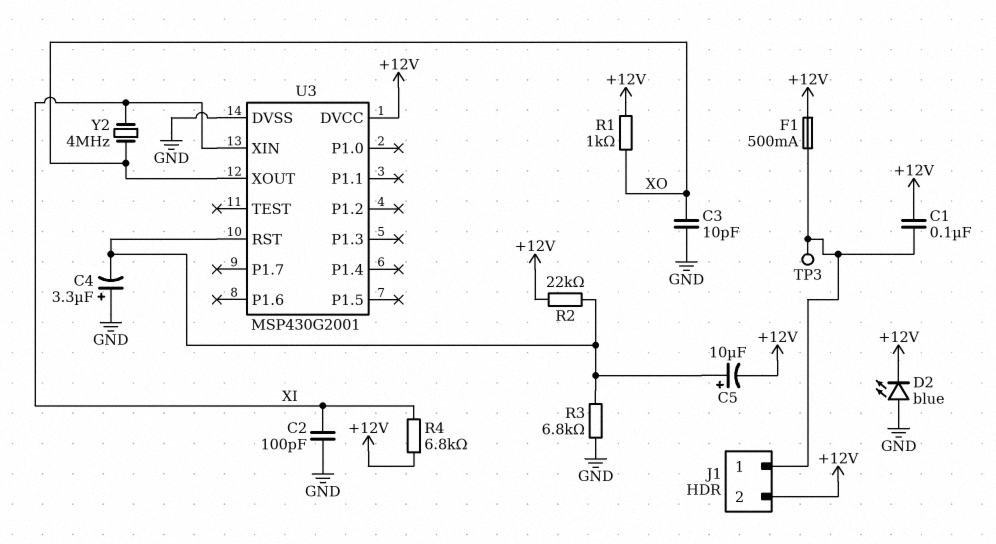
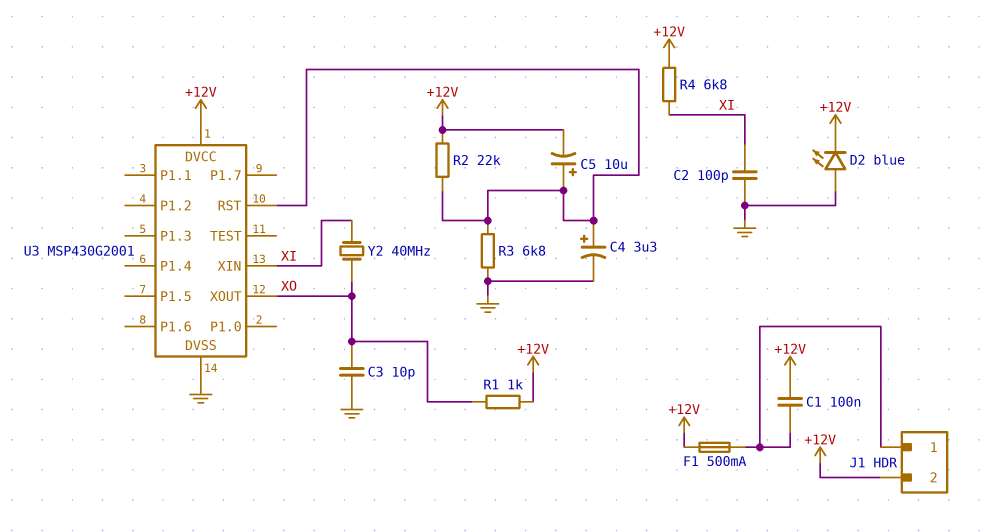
C4: 3.3uF (plus GND, minus U3/RST) -> 3.3uF (plus U3/RST, minus GND)
TP3: test point (J1/1) -> none
Y2: 4MHz (XI, XO) -> 40MHz (XI, XO)

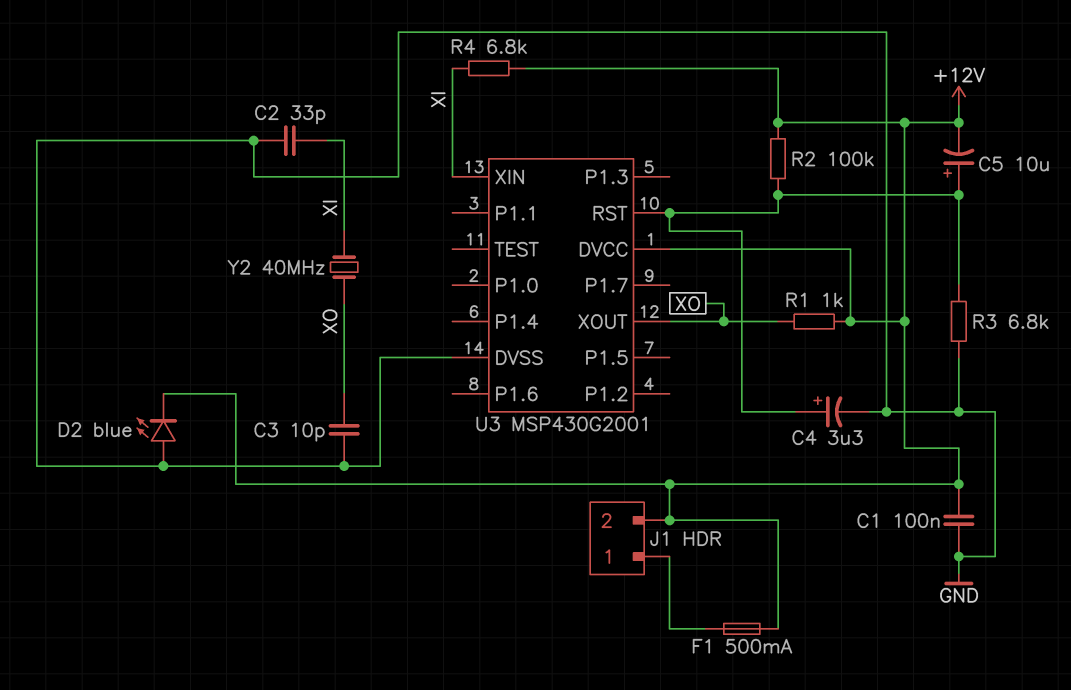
C1: 100nF (+12V, J1/1) -> 100nF (+12V, GND)
C2: 100pF (GND, XI) -> 33pF (GND, XI)
R2: 22k (+12V, U3/RST) -> 100k (+12V, U3/RST)

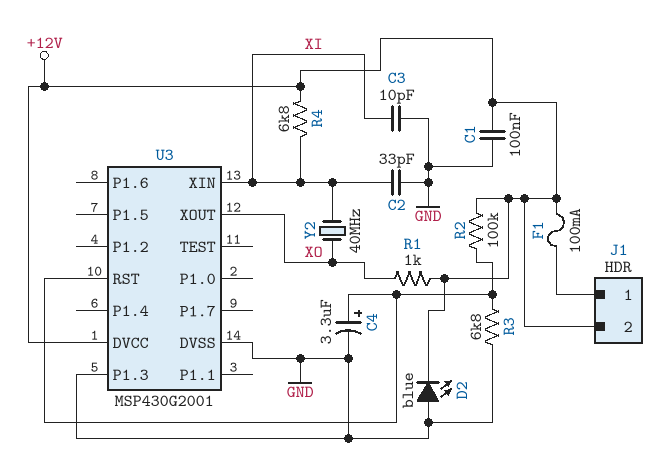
C3: 10pF (GND, XO) -> 10pF (GND, XI)
C5: 10uF (plus U3/RST, minus +12V) -> none
F1: 500mA (+12V, J1/1) -> 100mA (+12V, J1/1)
U3 pin P1.3: none -> GND

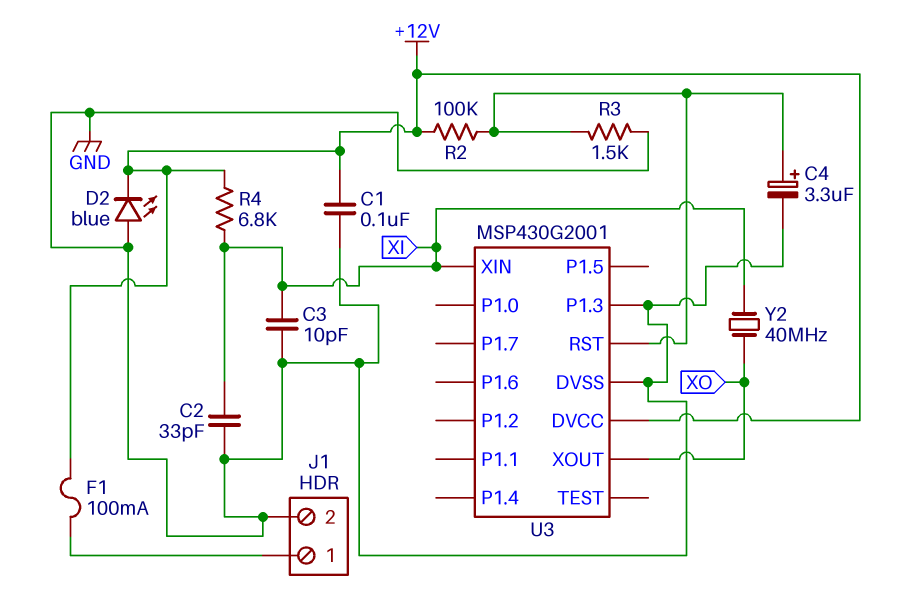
J1 pin 2: +12V -> GND
R1: 1k (+12V, XO) -> none
R3: 6.8k (GND, U3/RST) -> 1.5k (GND, U3/RST)

